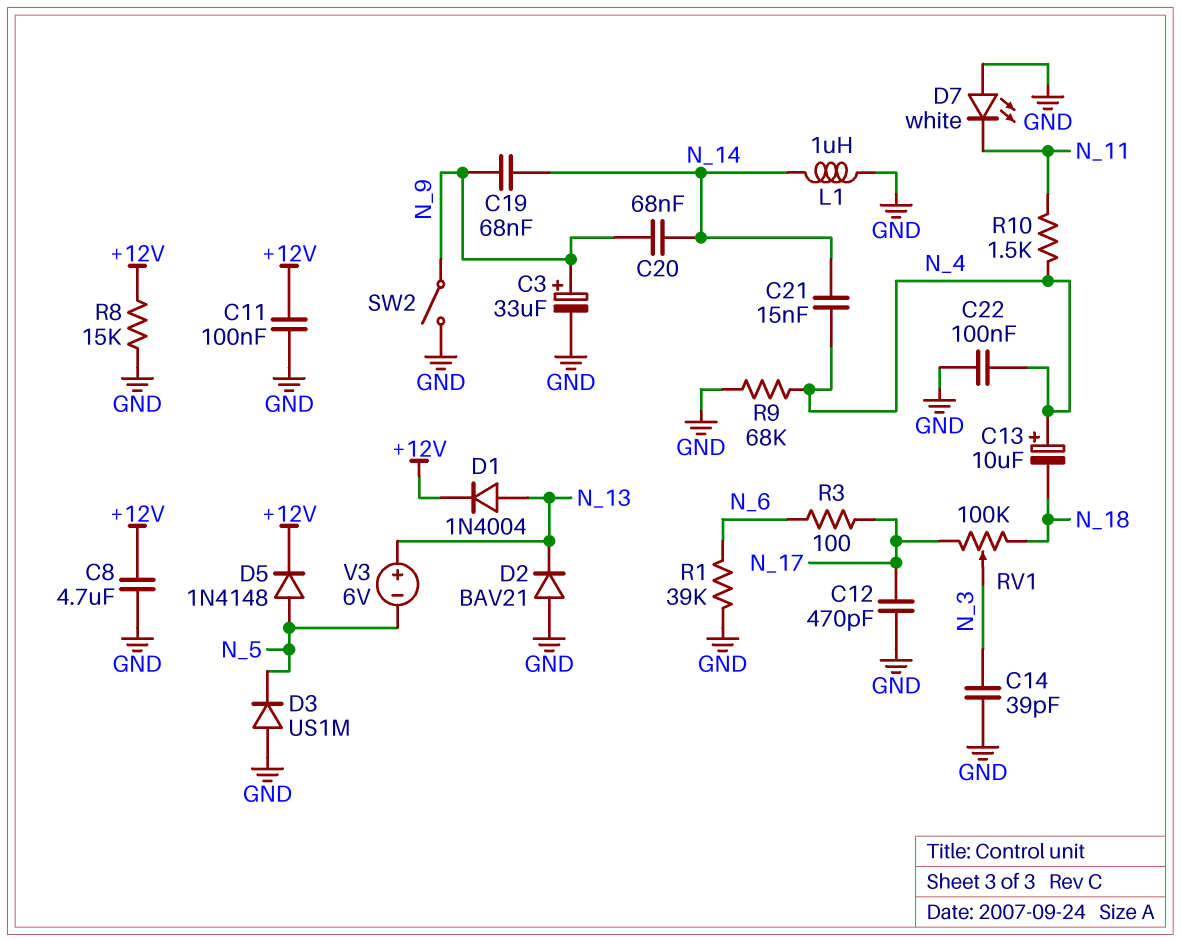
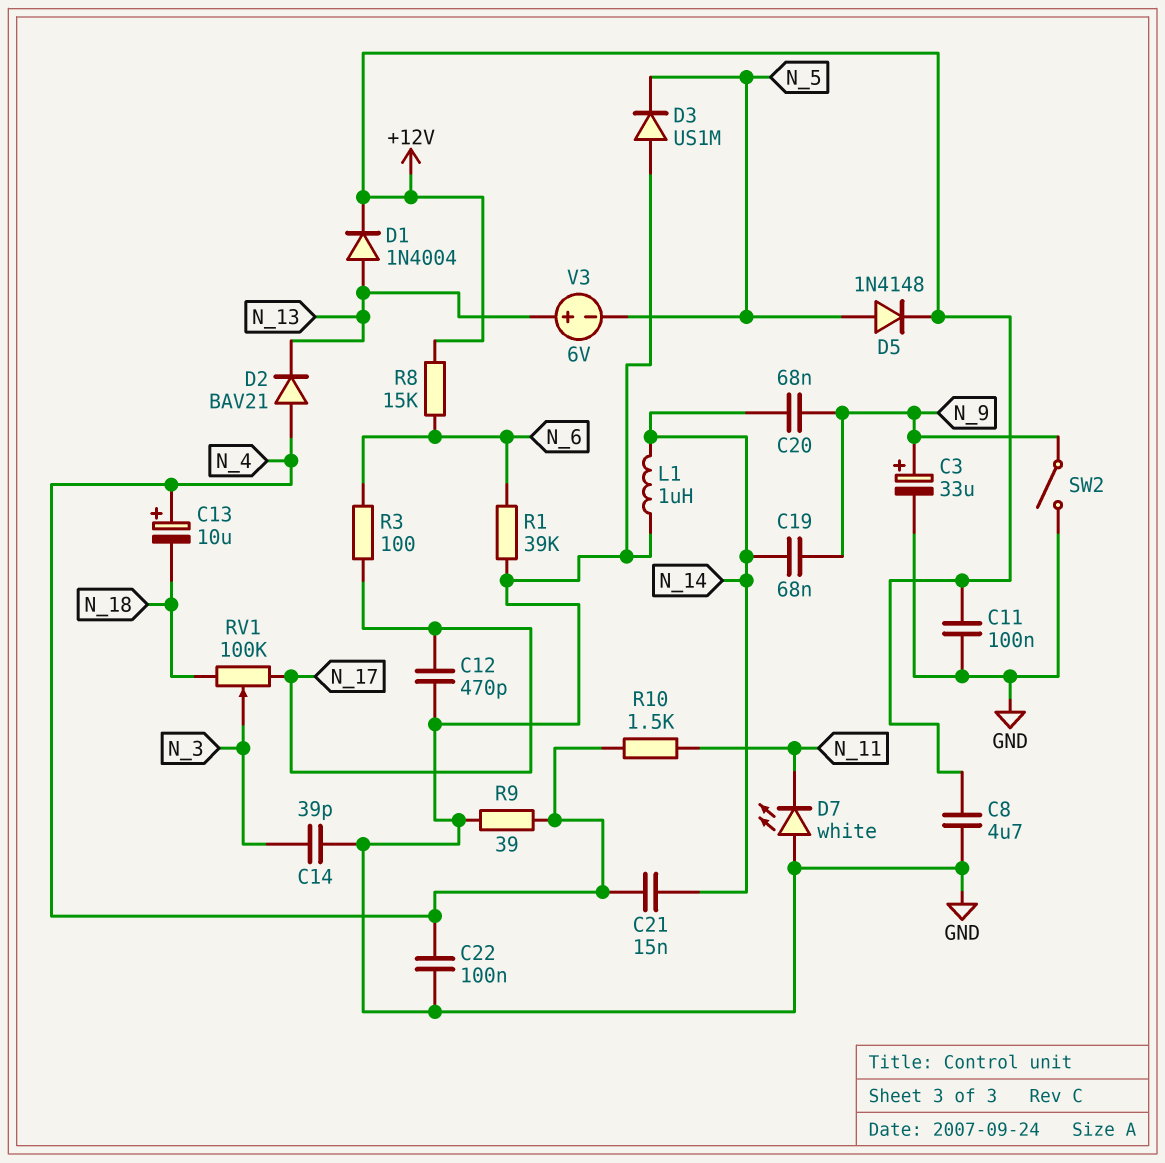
D2: diode BAV21 (A GND, K N_13) -> diode BAV21 (A N_4, K N_13)
R8: 15k (+12V, GND) -> 15k (+12V, N_6)
R9: 68k (GND, N_4) -> 39 (GND, N_4)

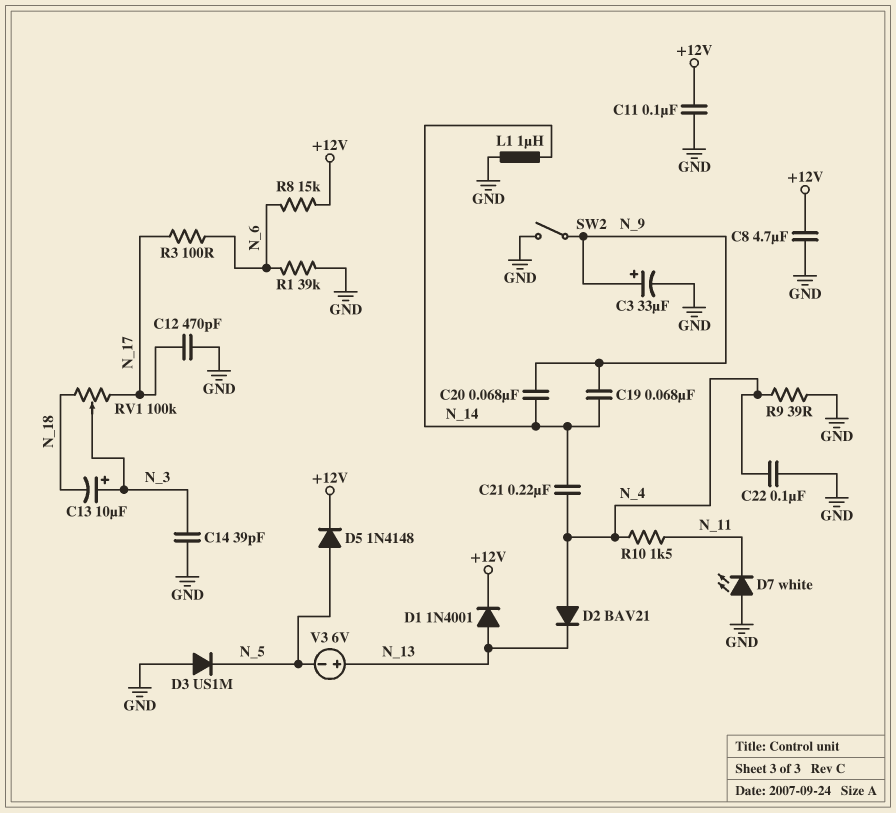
C13: 10uF (plus N_4, minus N_18) -> 10uF (plus N_3, minus N_18)
C21: 15nF (N_4, N_14) -> 220nF (N_4, N_14)
D1: diode 1N4004 (A N_13, K +12V) -> diode 1N4001 (A N_13, K +12V)

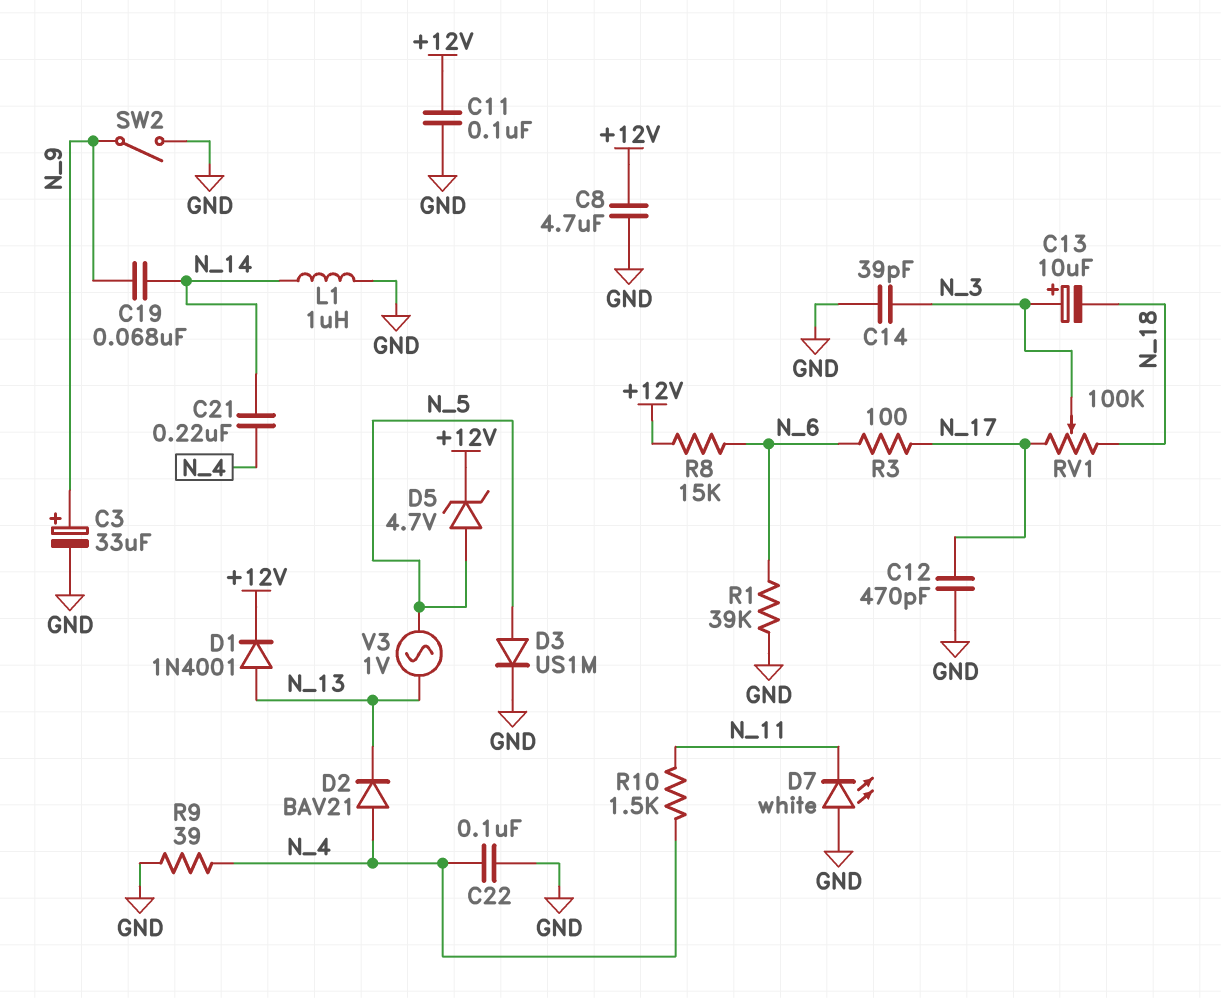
C20: 68nF (N_9, N_14) -> none
D3: diode US1M (A GND, K N_5) -> diode US1M (A N_5, K GND)
D5: diode 1N4148 (A N_5, K +12V) -> zener 4.7V (A N_5, K +12V)
V3: 6V (plus N_13, minus N_5) -> AC 1V (N_5, N_13)

